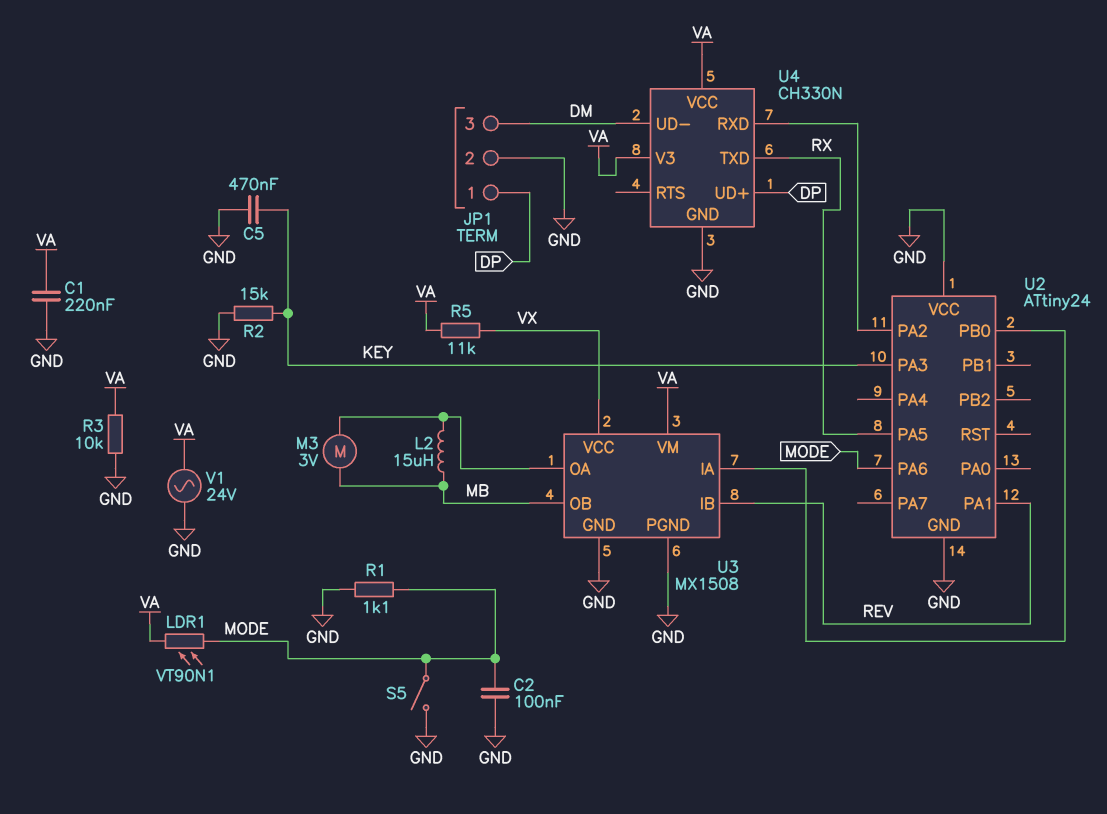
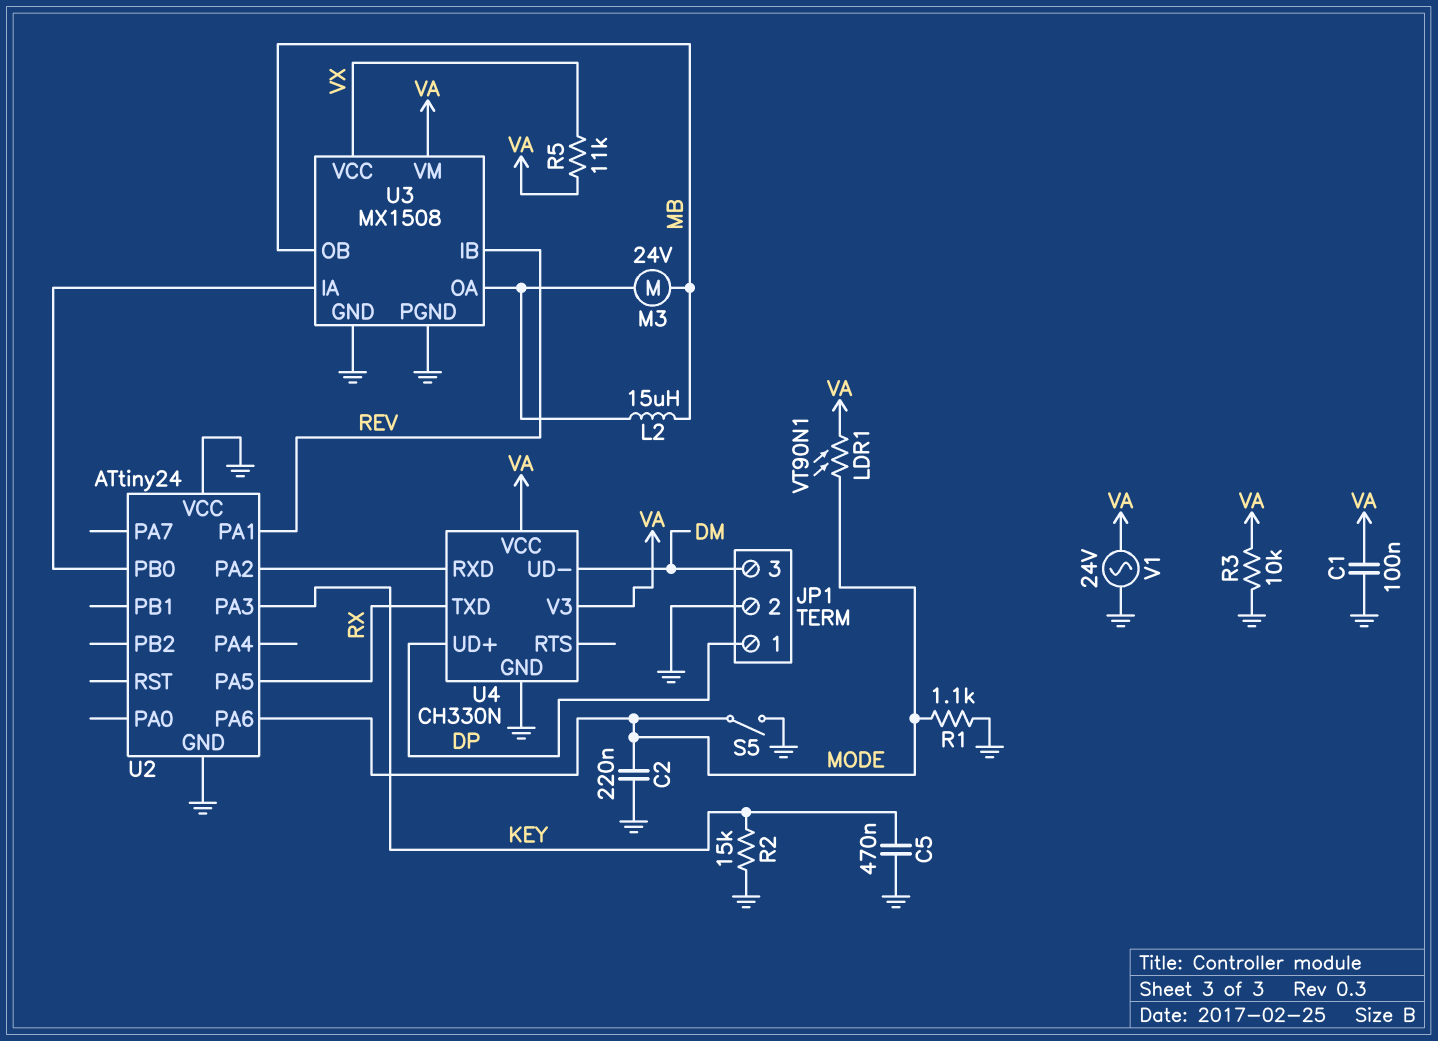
C1: 220nF (GND, VA) -> 100nF (GND, VA)
C2: 100nF (GND, MODE) -> 220nF (GND, MODE)
M3: motor 3V (MB, U3/OA) -> motor 24V (MB, U3/OA)

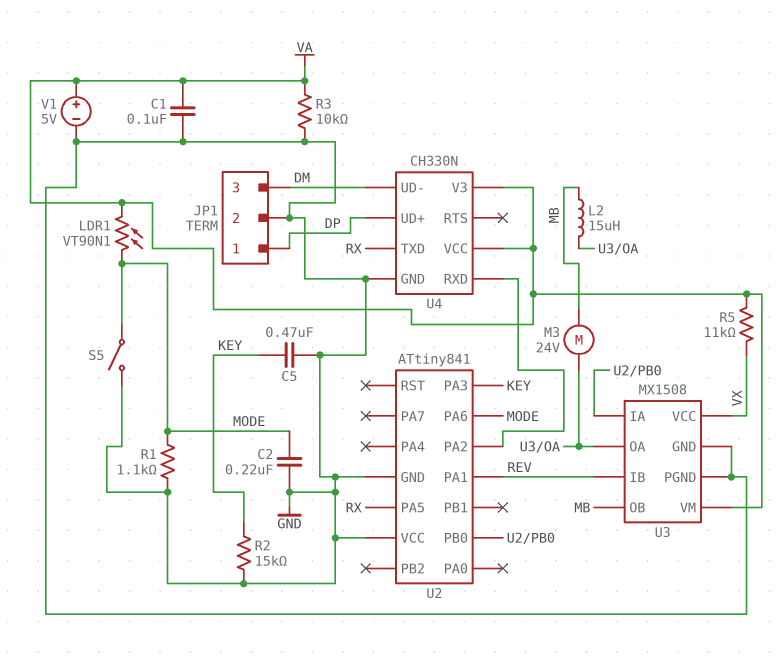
U2: ATtiny24 -> ATtiny841
V1: AC 24V (GND, VA) -> 5V (plus VA, minus GND)

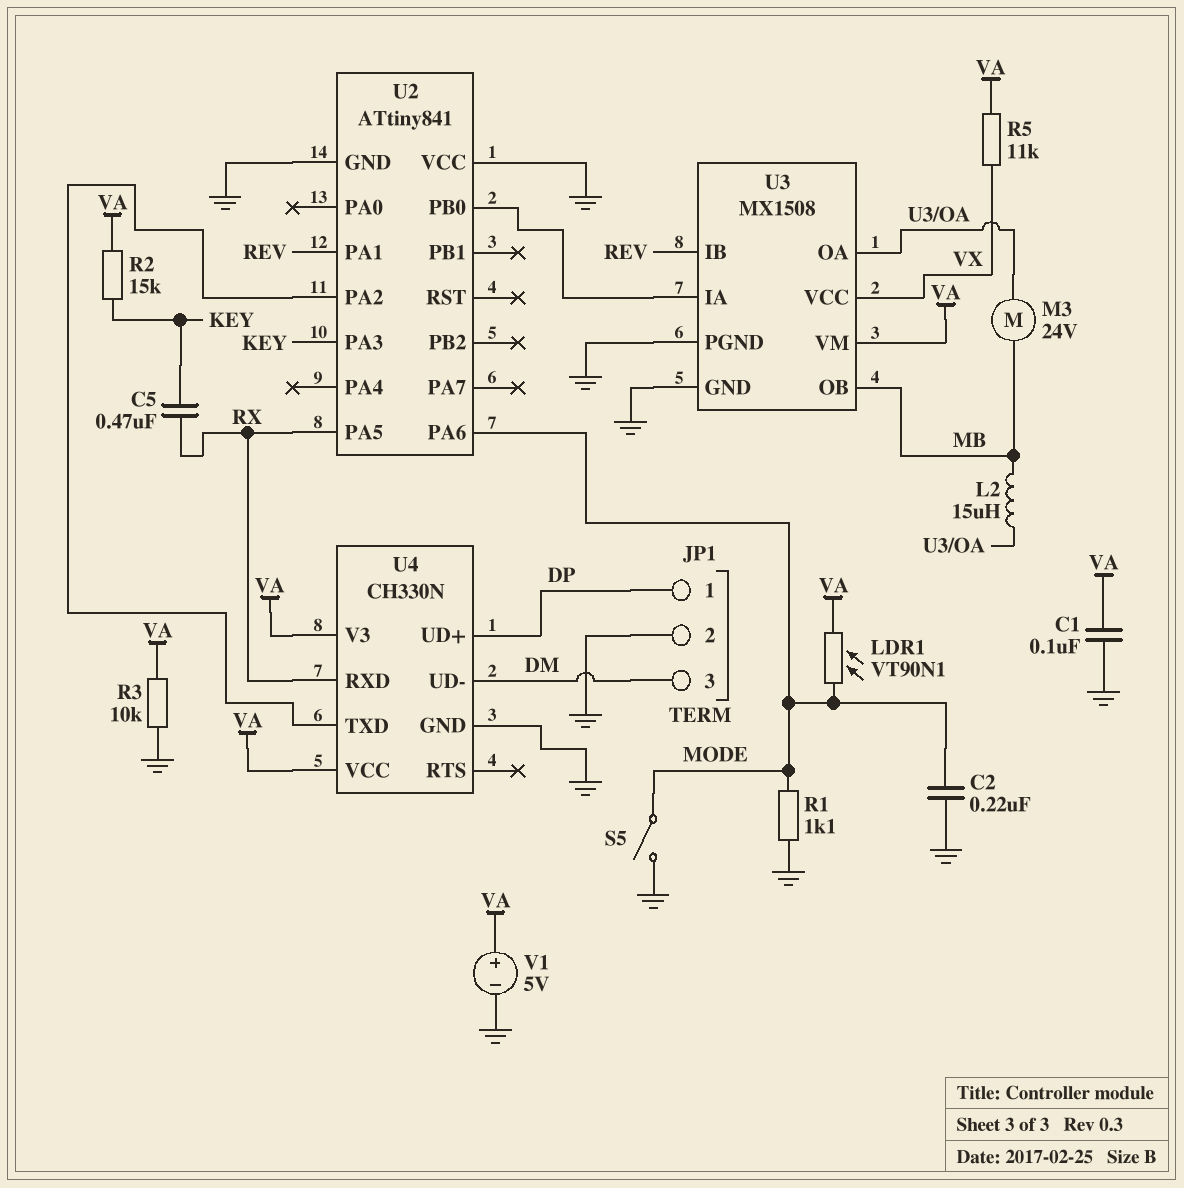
C5: 470nF (GND, KEY) -> 470nF (KEY, RX)
R2: 15k (GND, KEY) -> 15k (KEY, VA)
U4 pin RXD: U2/PA2 -> RX
U4 pin TXD: RX -> U2/PA2

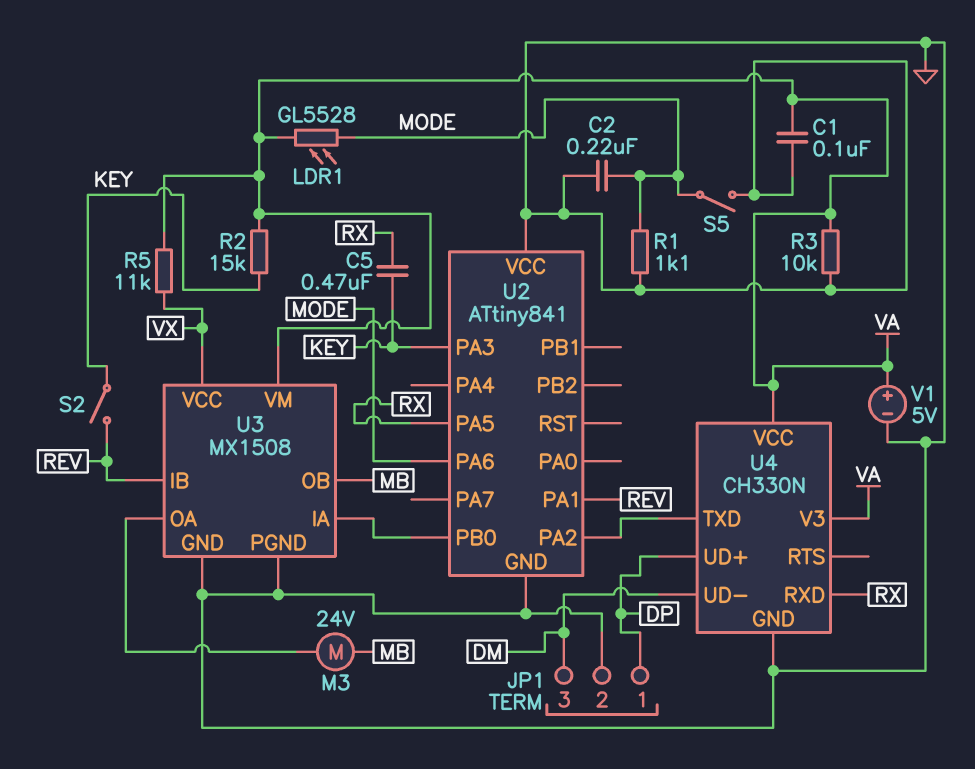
L2: 15uH (MB, U3/OA) -> none
LDR1: VT90N1 (MODE, VA) -> GL5528 (MODE, VA)
S2: none -> switch (KEY, REV)

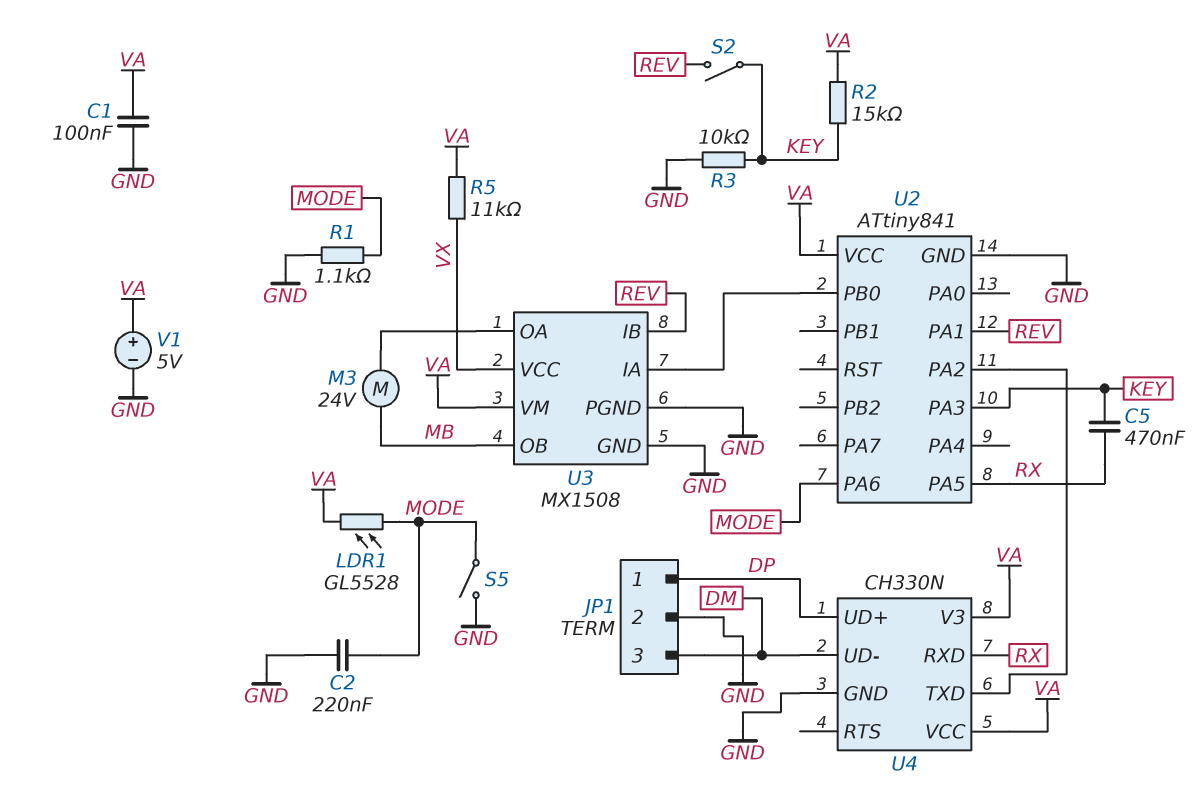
R3: 10k (GND, VA) -> 10k (GND, KEY)
U2 pin VCC: GND -> VA

